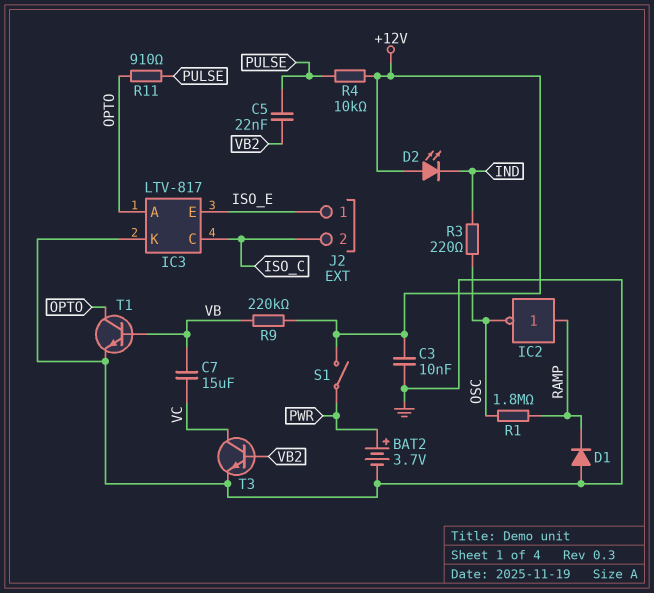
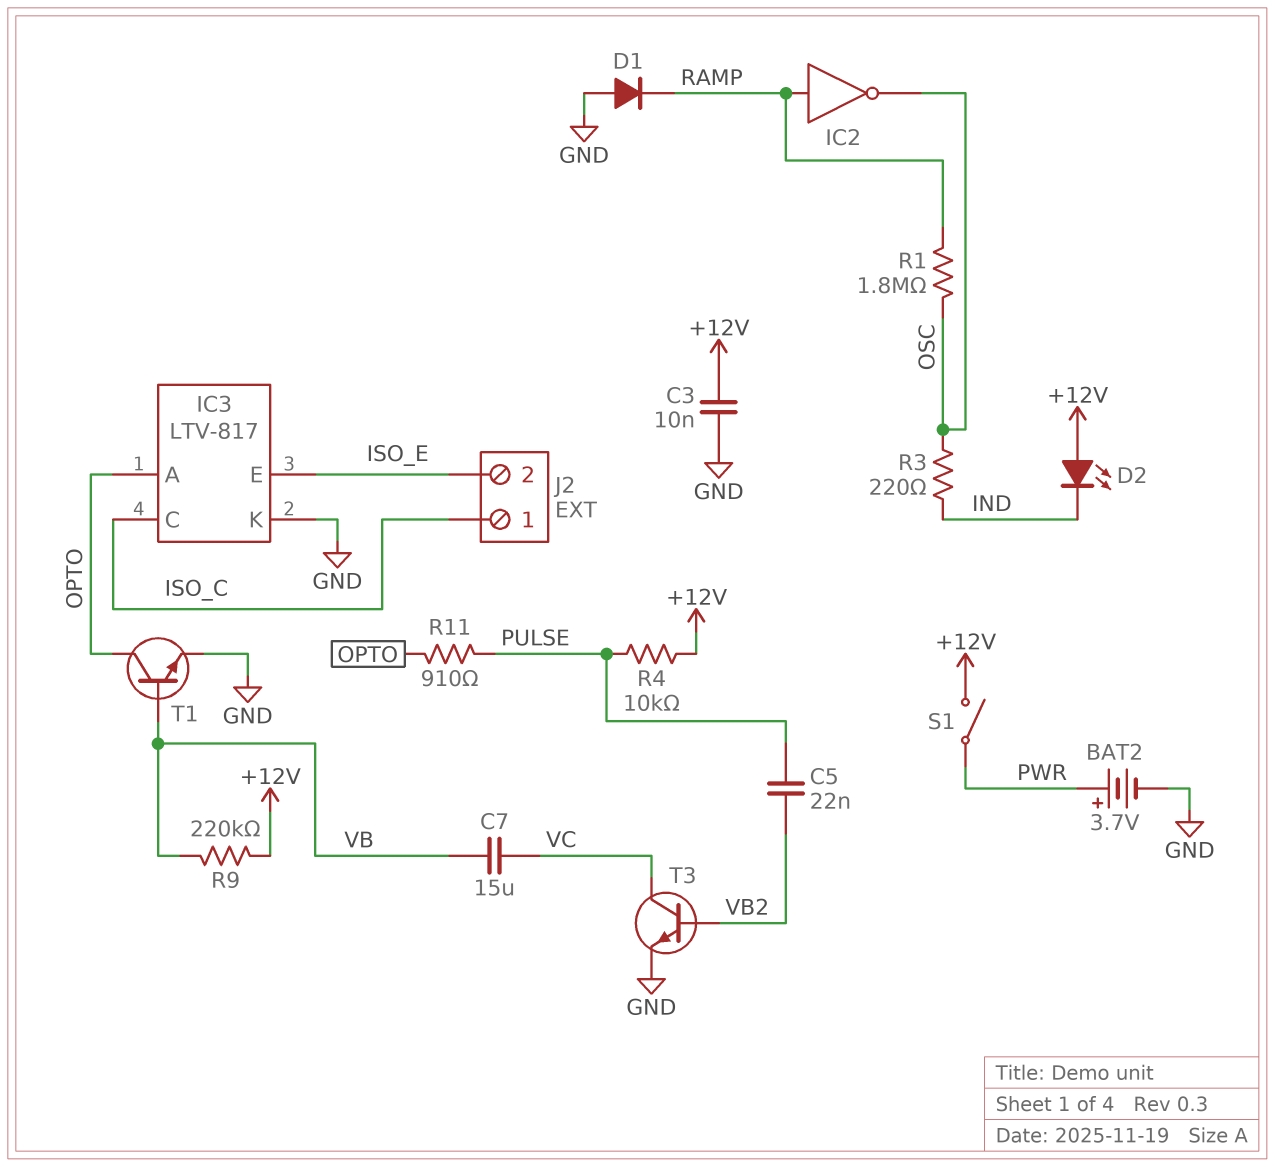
J2 pin 1: ISO_E -> ISO_C
J2 pin 2: ISO_C -> ISO_E

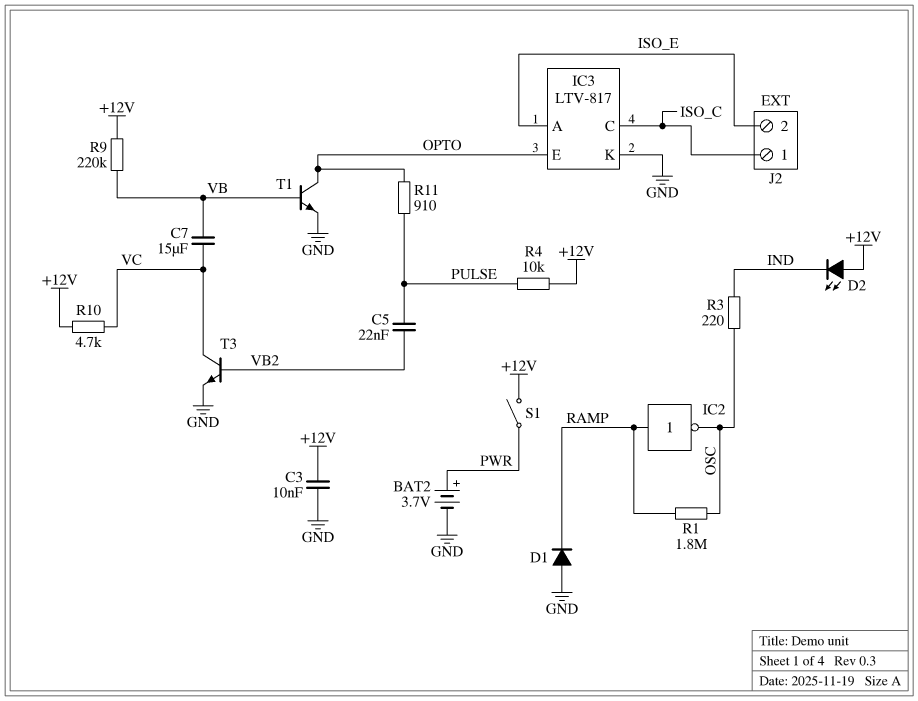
IC3 pin A: OPTO -> ISO_E
IC3 pin E: ISO_E -> OPTO
R10: none -> 4.7k (+12V, VC)

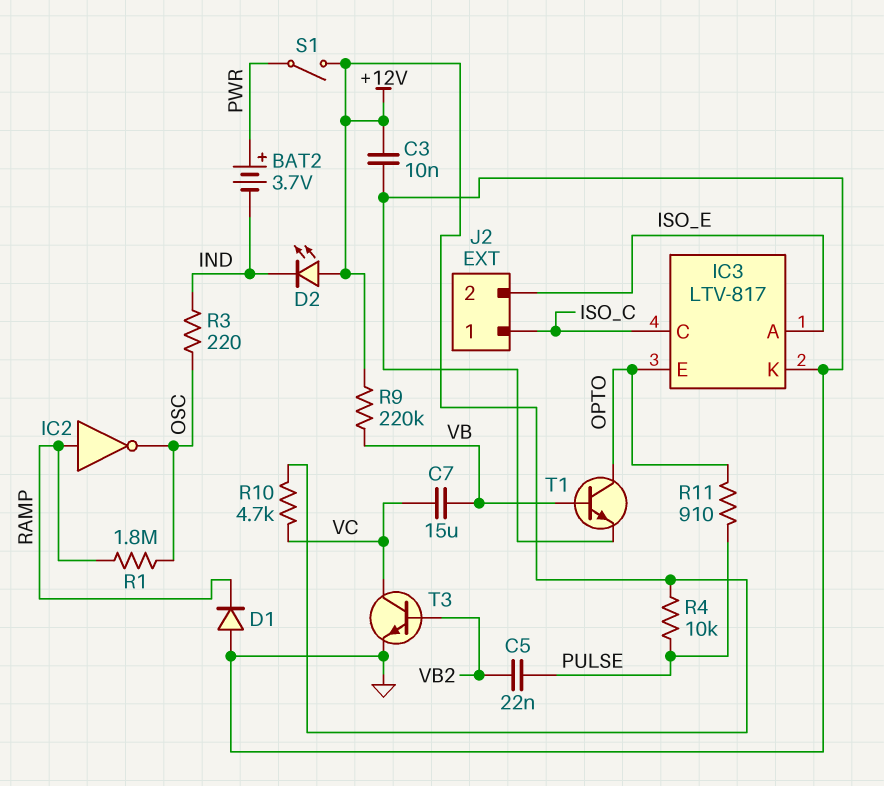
BAT2: 3.7V (plus PWR, minus GND) -> 3.7V (plus PWR, minus IND)

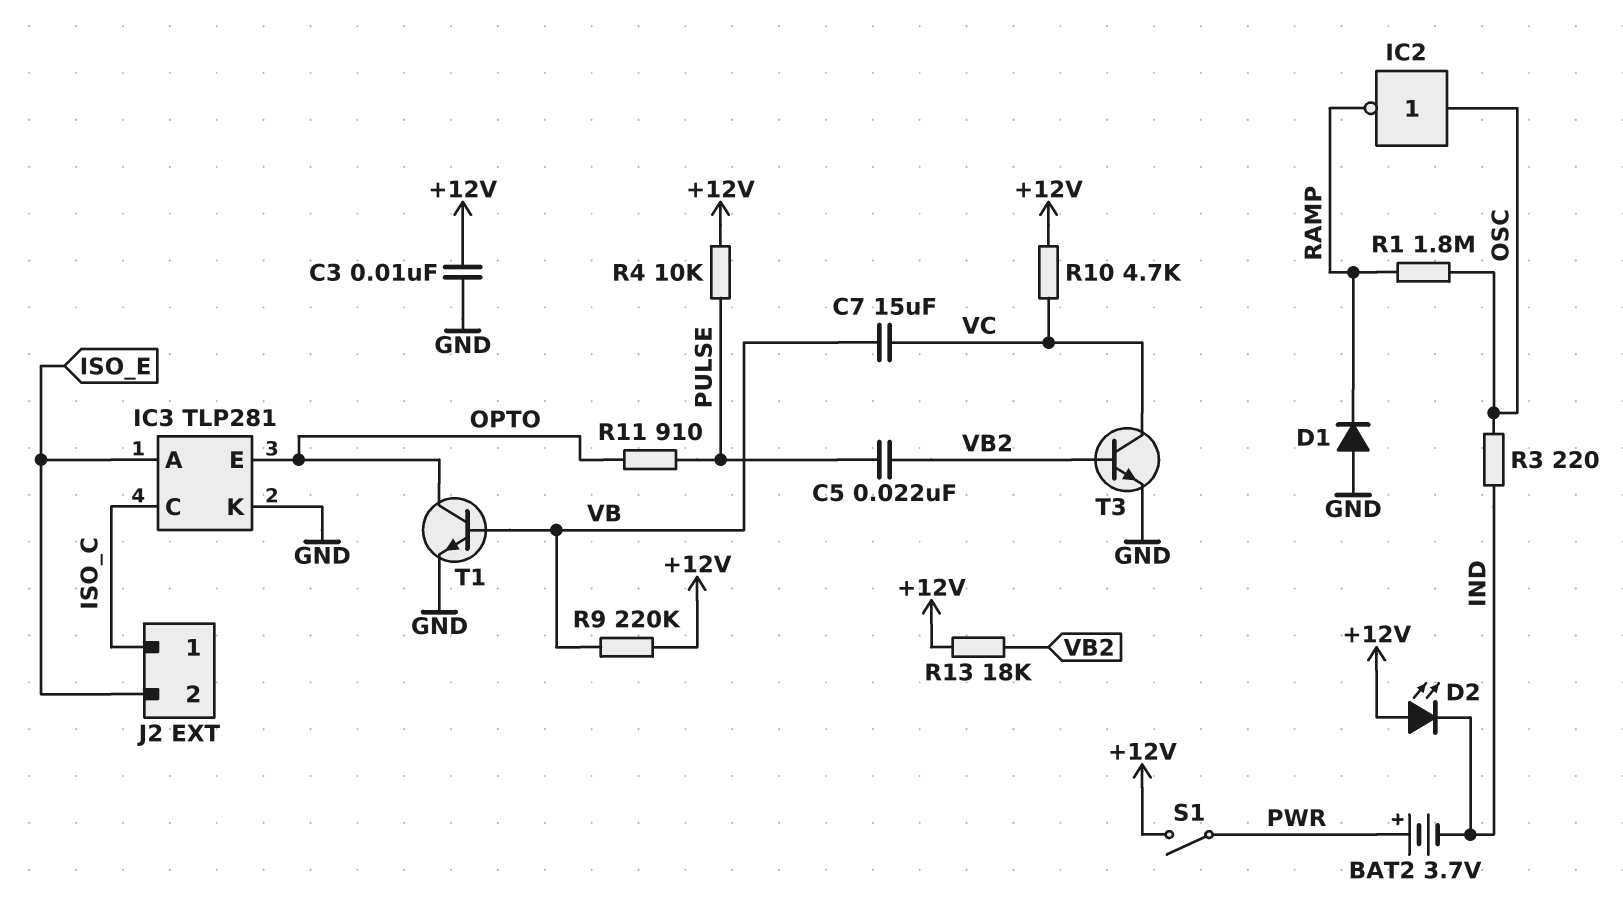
IC2: NOT (in RAMP, out OSC) -> NOT (in OSC, out RAMP)
IC3: LTV-817 -> TLP281
R13: none -> 18k (+12V, VB2)

